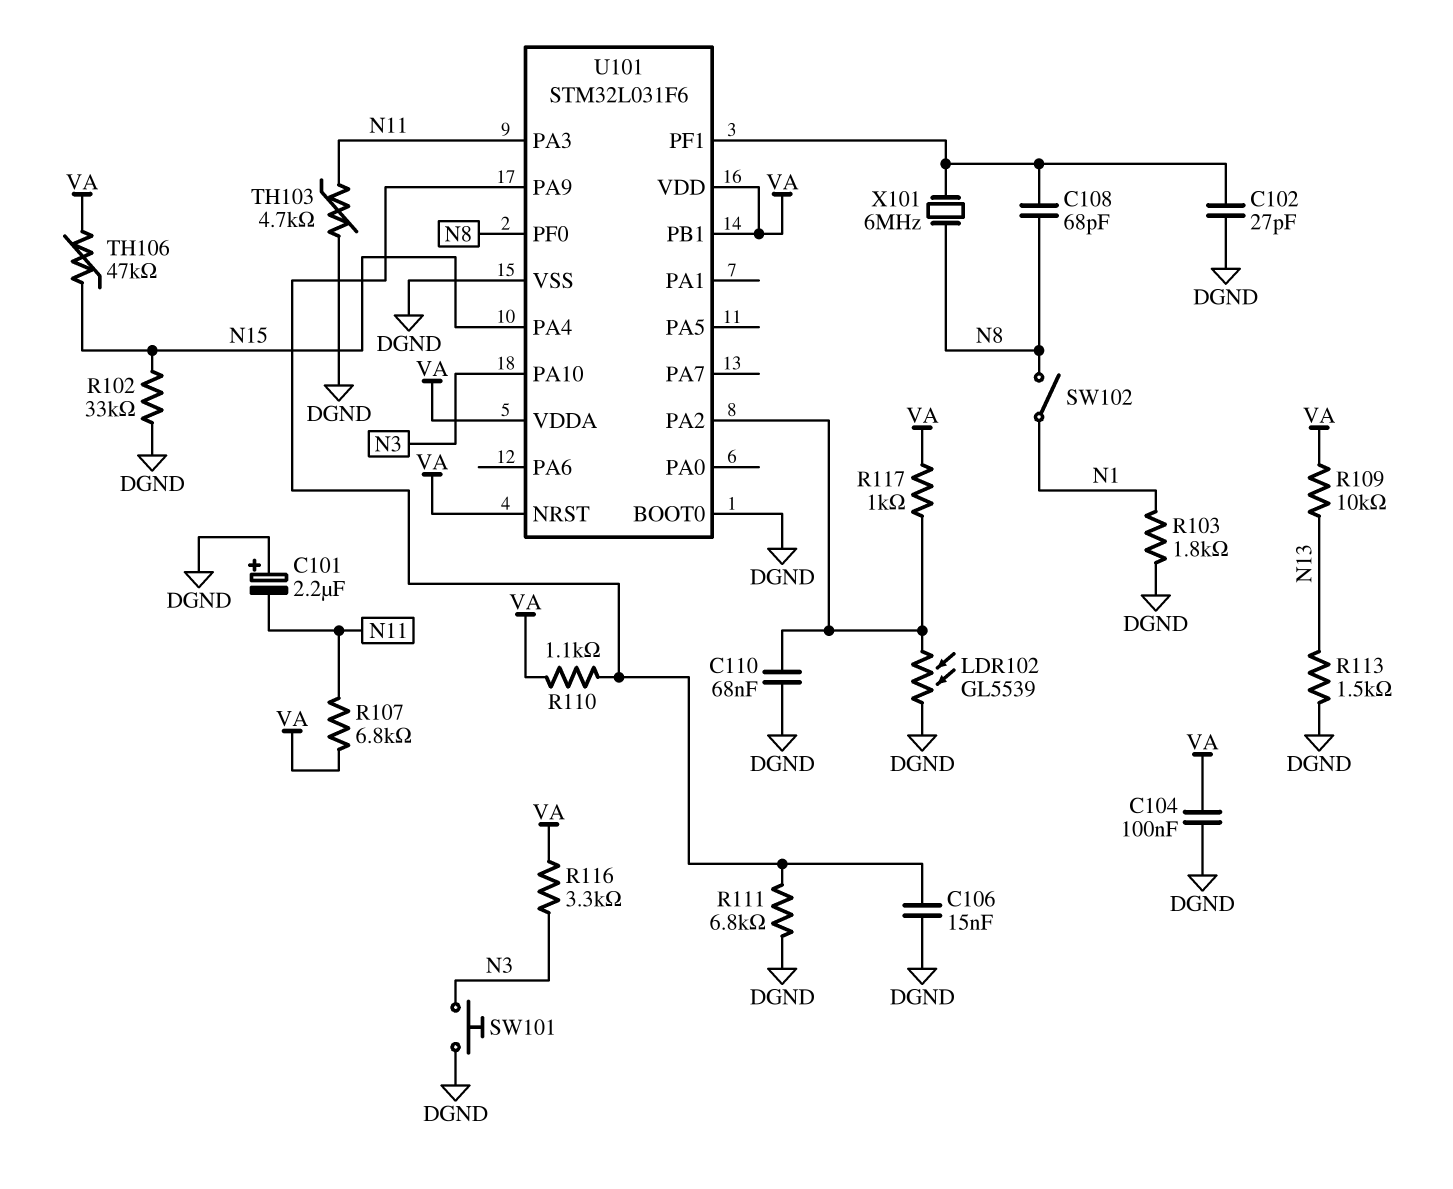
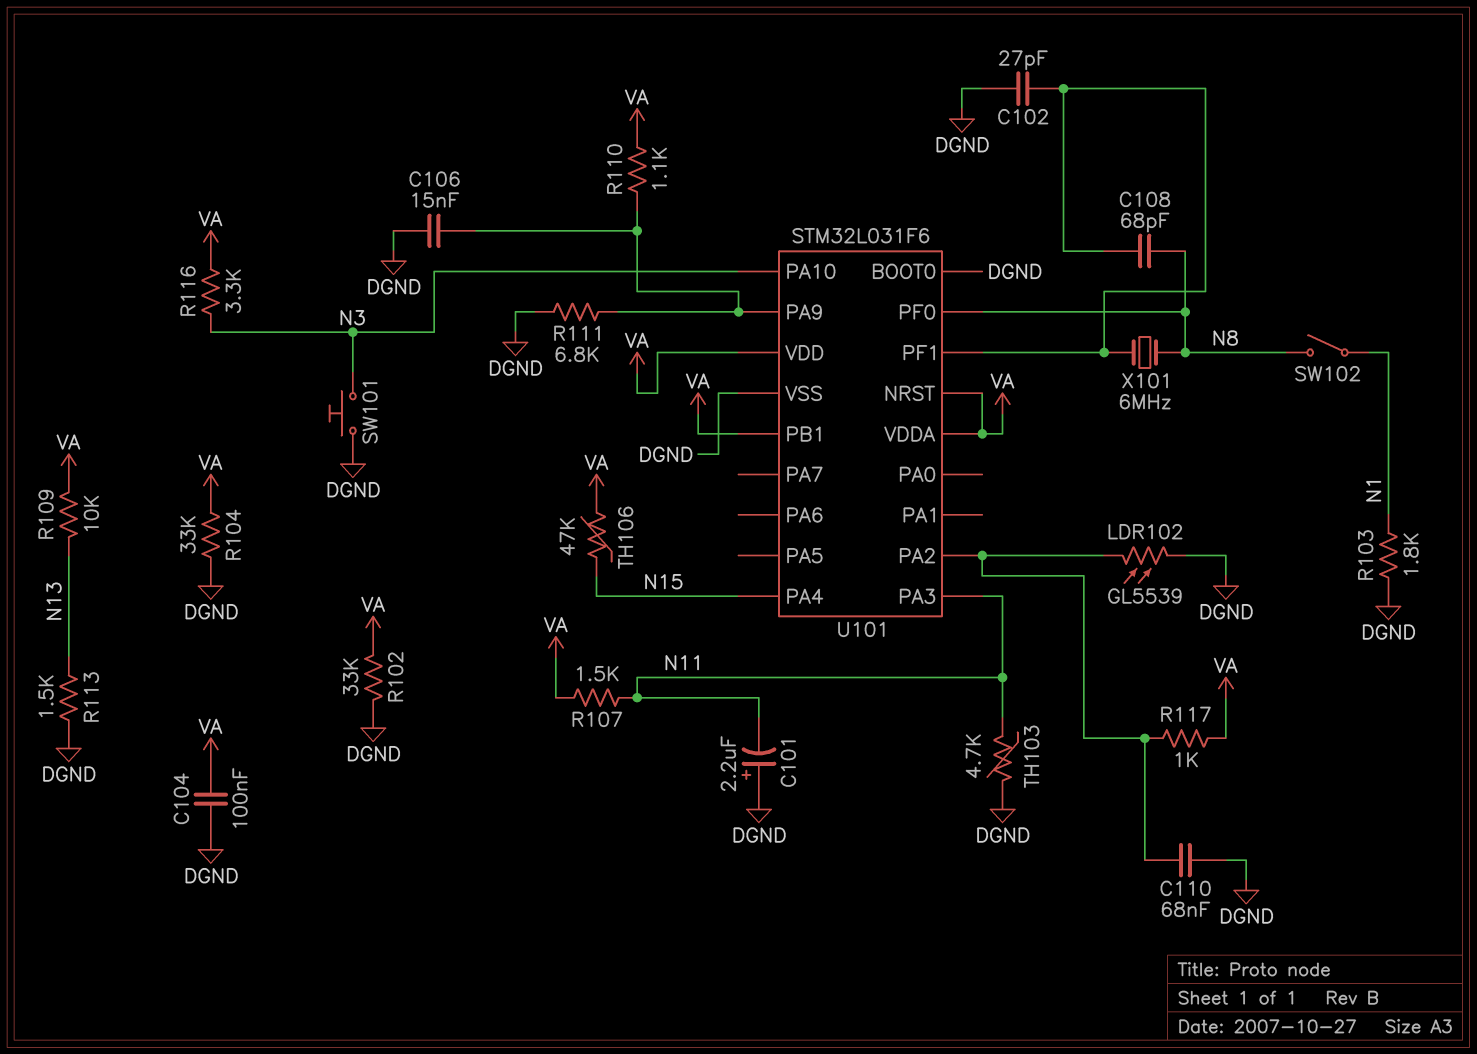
R102: 33k (DGND, N15) -> 33k (DGND, VA)
R104: none -> 33k (DGND, VA)
R107: 6.8k (N11, VA) -> 1.5k (N11, VA)

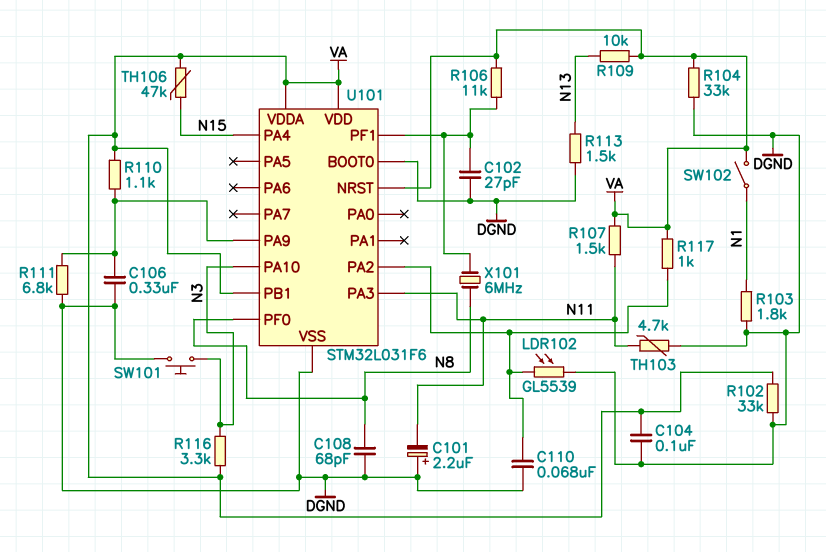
C106: 15nF (DGND, U101/PA9) -> 330nF (DGND, U101/PA9)
C108: 68pF (N8, U101/PF1) -> 68pF (DGND, N8)
R106: none -> 11k (U101/PF1, VA)
SW102: switch (N1, N8) -> switch (N1, VA)

